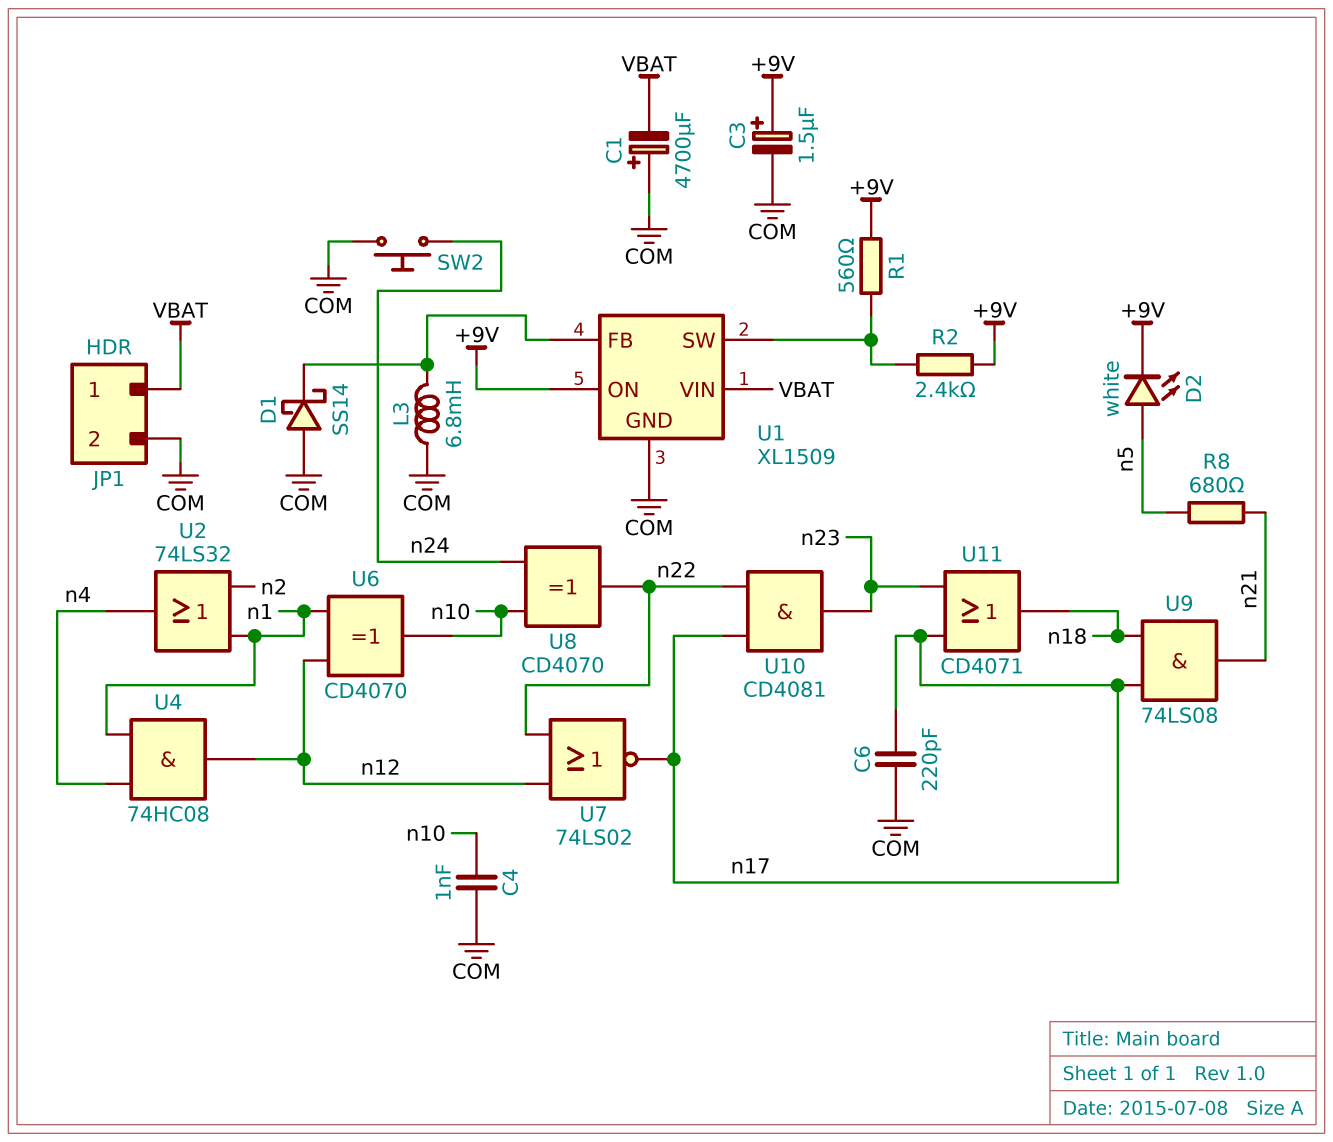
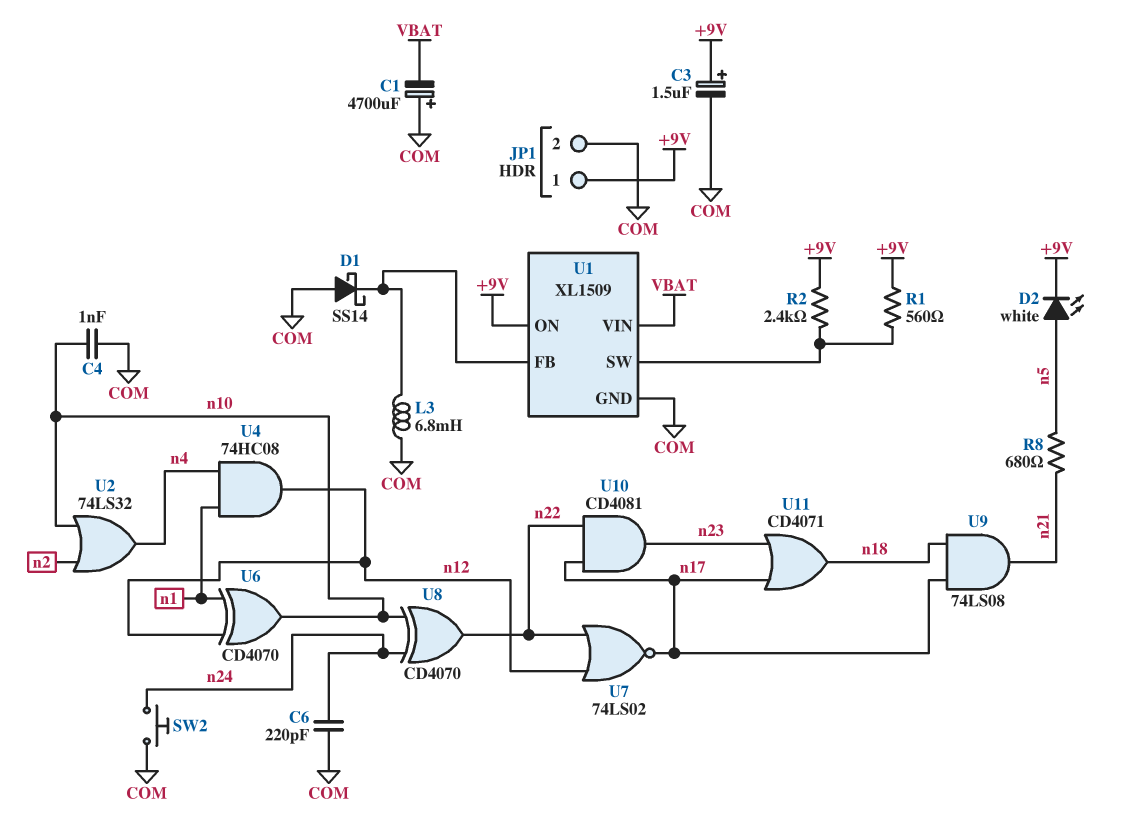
C6: 220pF (COM, n17) -> 220pF (COM, n24)
JP1 pin 1: VBAT -> +9V
U2: OR 74LS32 (in n1, in n2, out n4) -> OR 74LS32 (in n2, in n10, out n4)

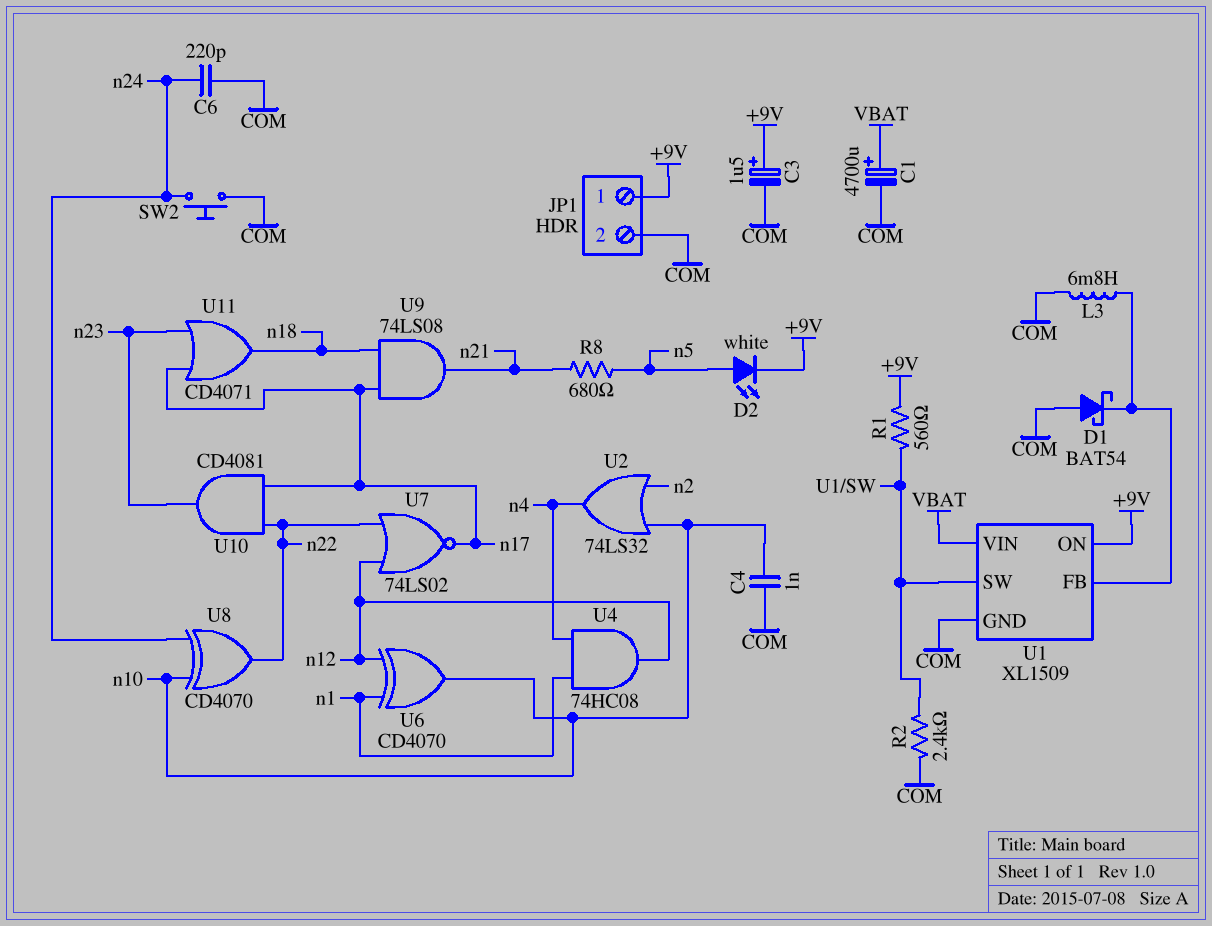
C1: 4700uF (plus COM, minus VBAT) -> 4700uF (plus VBAT, minus COM)
D1: schottky SS14 (A COM, K U1/FB) -> schottky BAT54 (A COM, K U1/FB)
R2: 2.4k (+9V, U1/SW) -> 2.4k (COM, U1/SW)

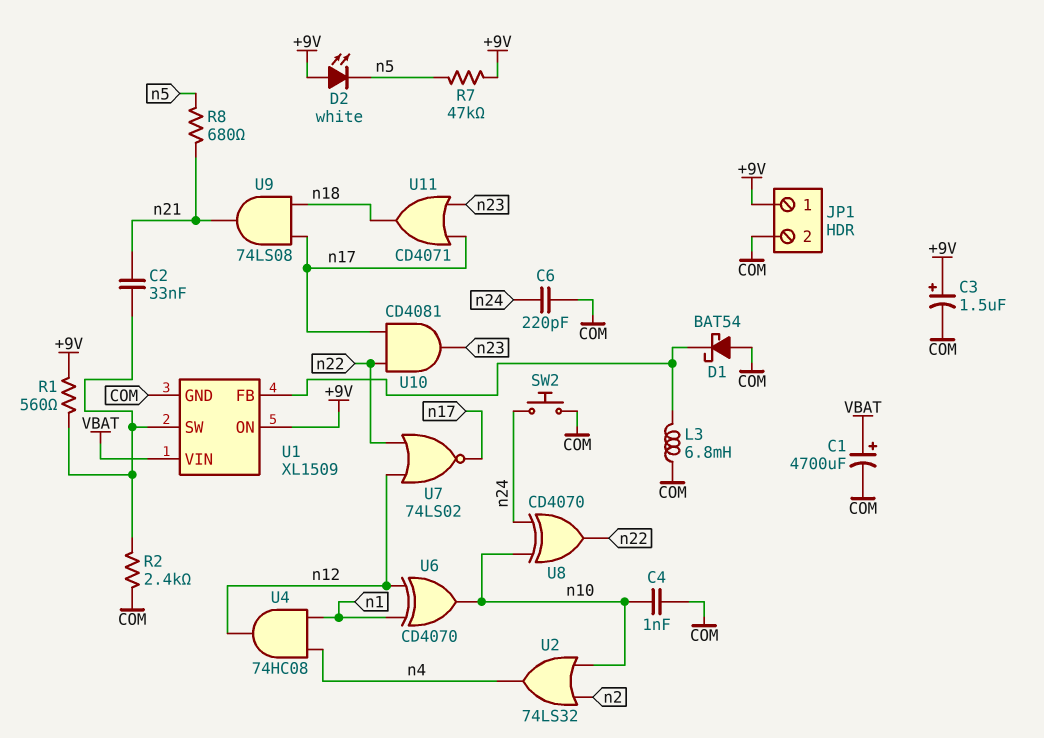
C2: none -> 33nF (U1/SW, n21)
D2: LED white (A n5, K +9V) -> LED white (A +9V, K n5)
R7: none -> 47k (+9V, n5)

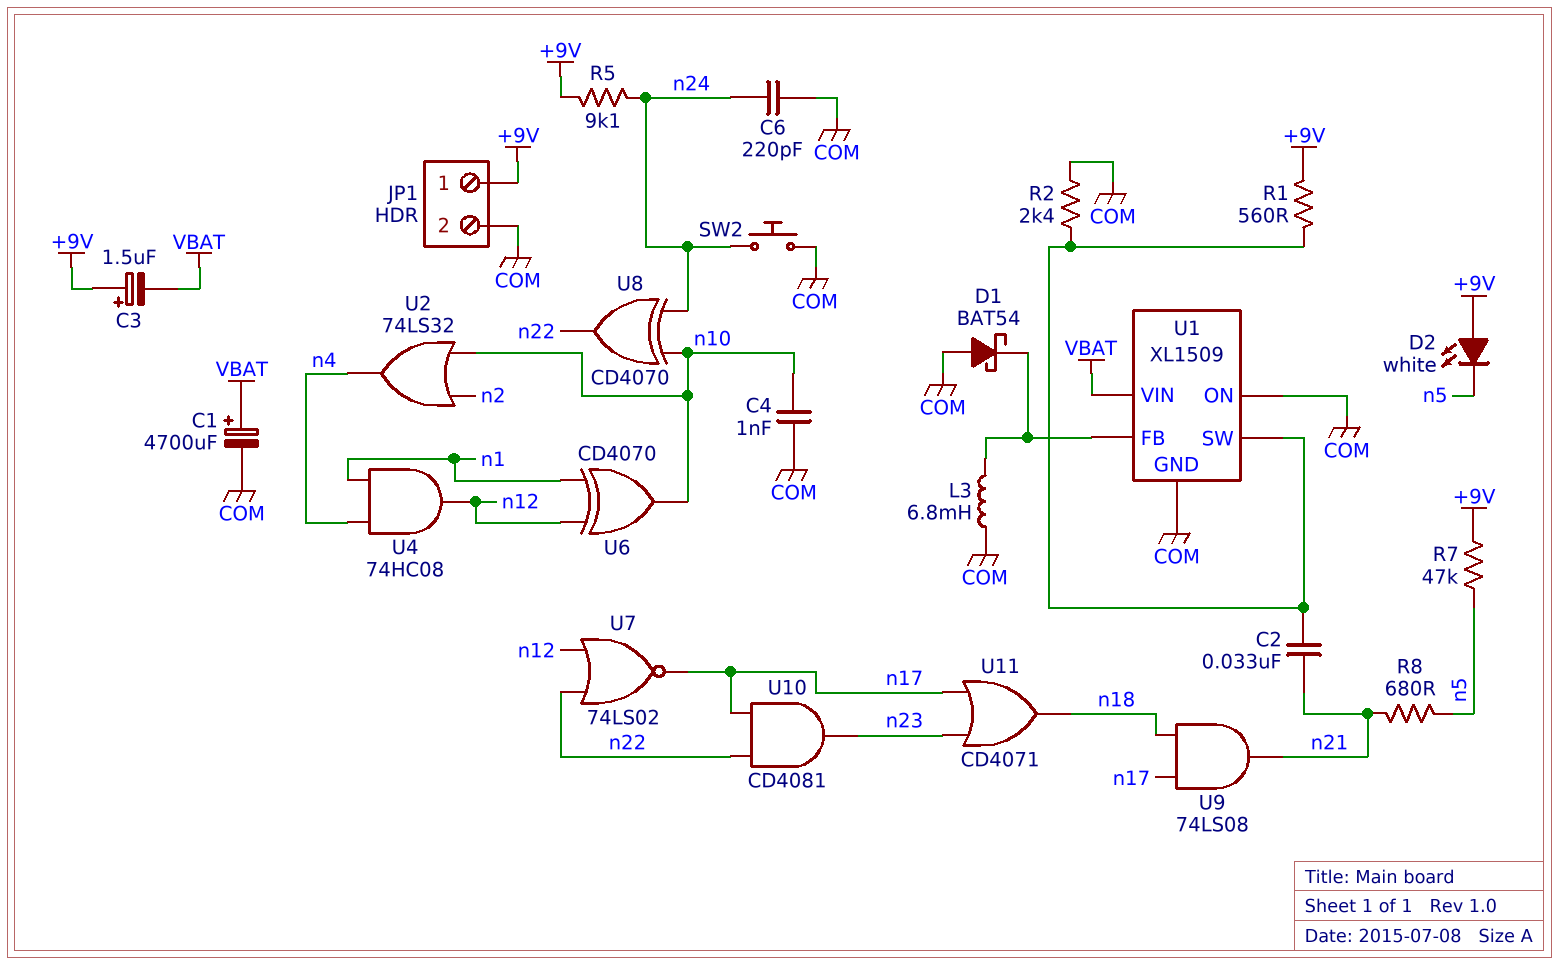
C3: 1.5uF (plus +9V, minus COM) -> 1.5uF (plus +9V, minus VBAT)
R5: none -> 9.1k (+9V, n24)
U1 pin ON: +9V -> COM

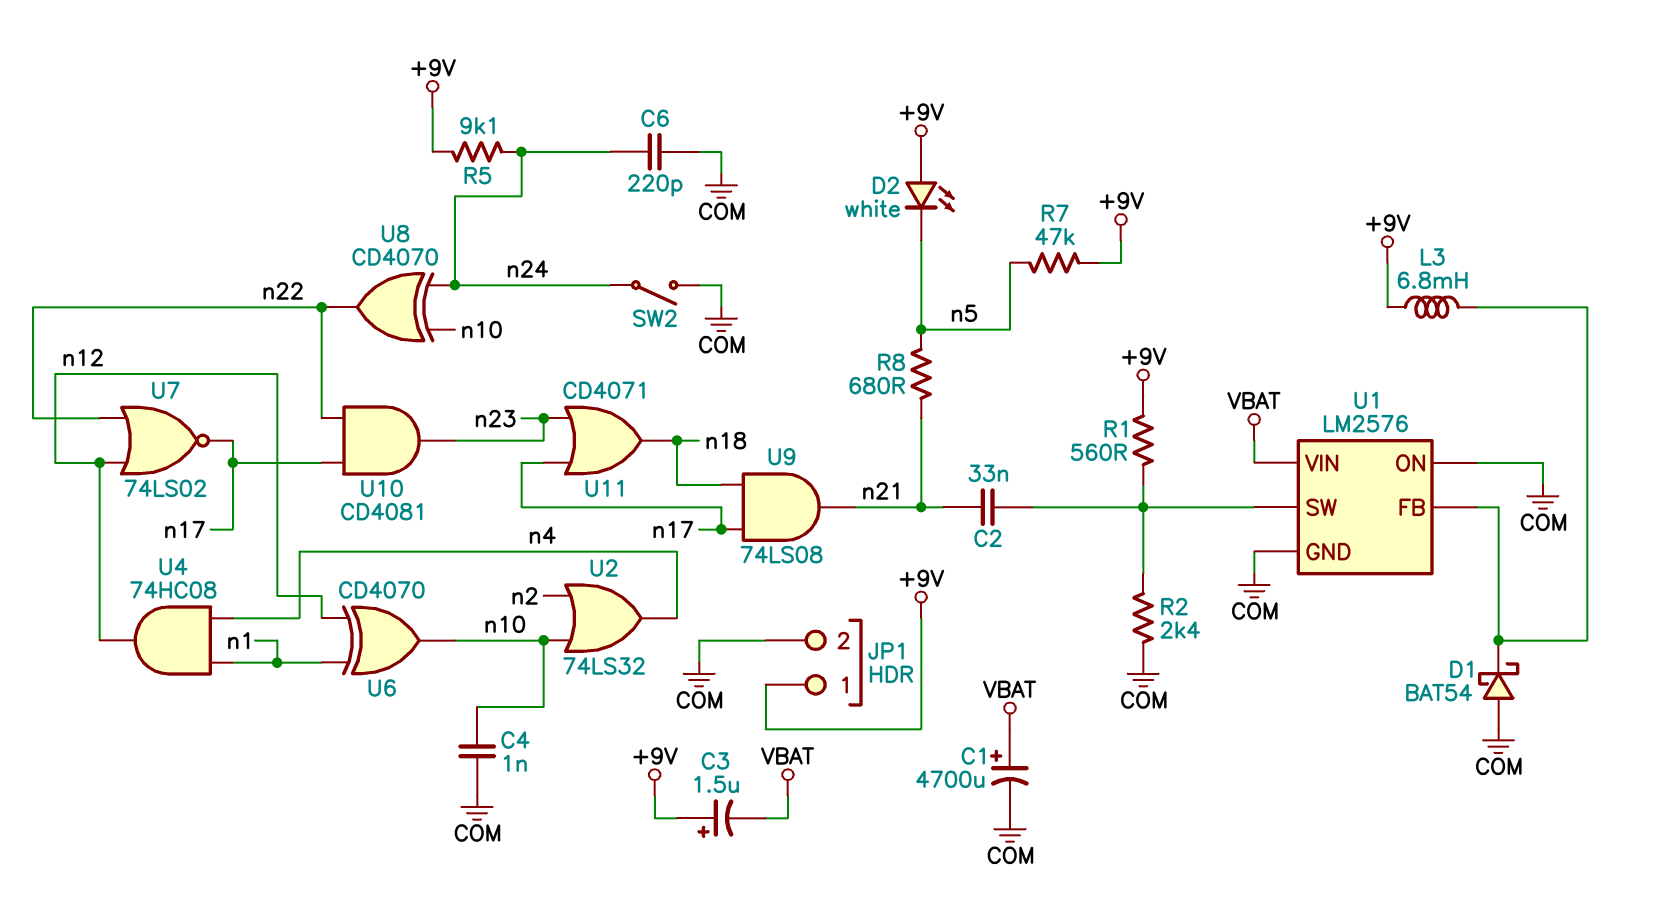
L3: 6.8mH (COM, U1/FB) -> 6.8mH (+9V, U1/FB)
SW2: button (COM, n24) -> switch (COM, n24)
U1: XL1509 -> LM2576

